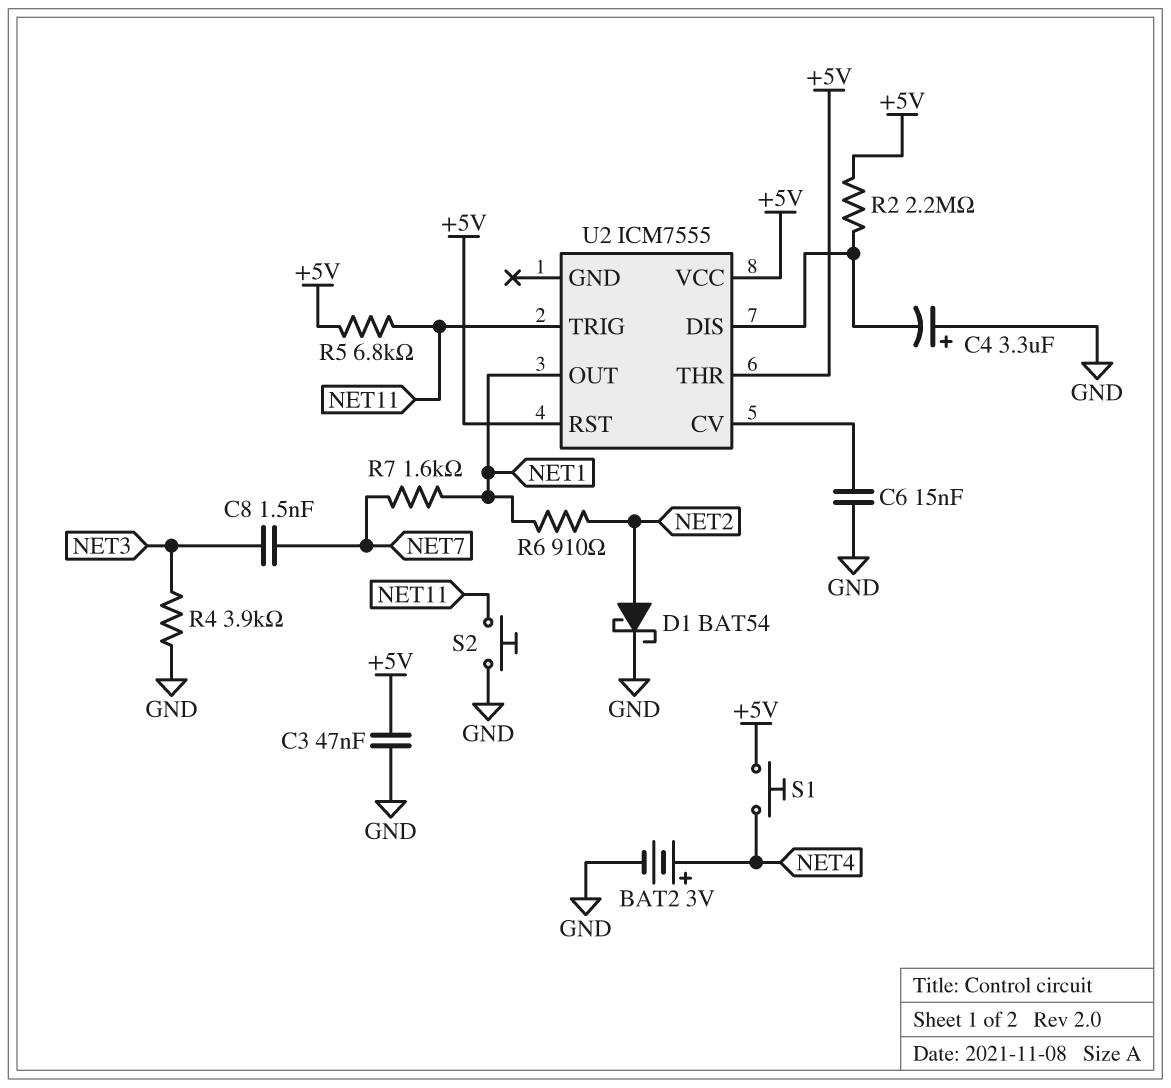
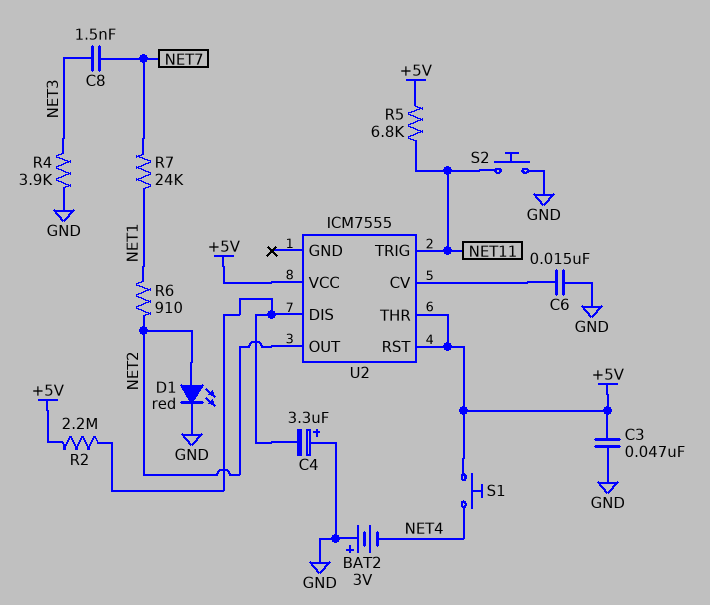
BAT2: 3V (plus NET4, minus GND) -> 3V (plus GND, minus NET4)
D1: schottky BAT54 (A NET2, K GND) -> LED red (A NET2, K GND)
R7: 1.6k (NET1, NET7) -> 24k (NET1, NET7)
U2 pin OUT: NET1 -> NET2

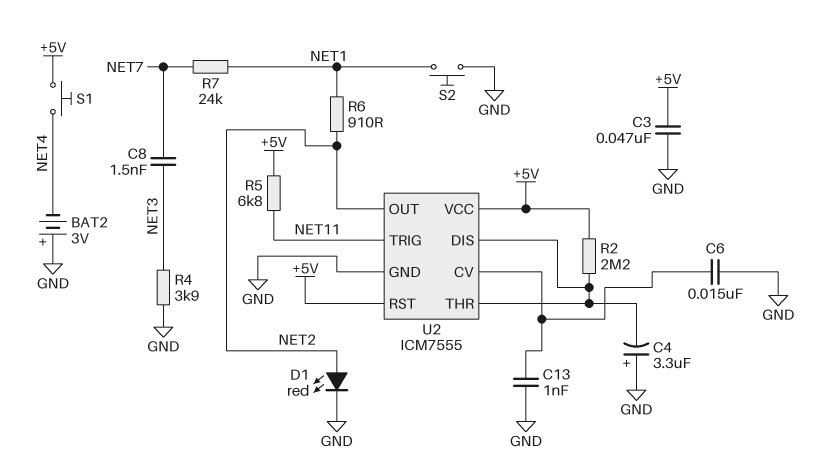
C13: none -> 1nF (GND, U2/CV)
S2: button (GND, NET11) -> button (GND, NET1)
U2 pin GND: none -> GND
U2 pin THR: +5V -> U2/DIS

